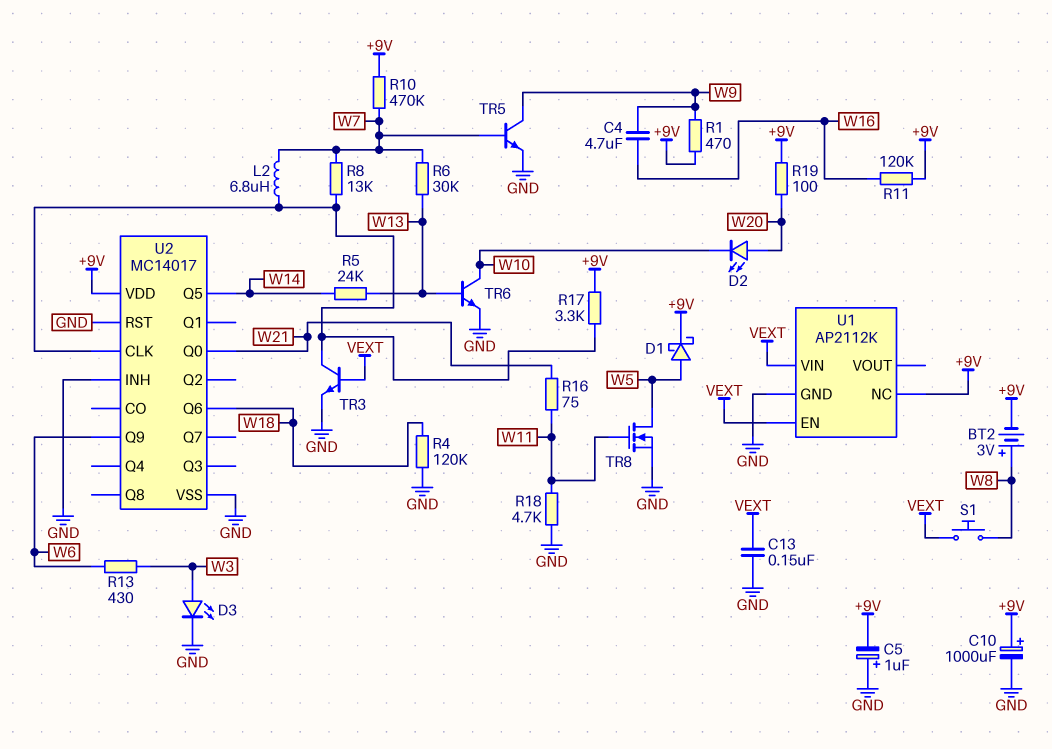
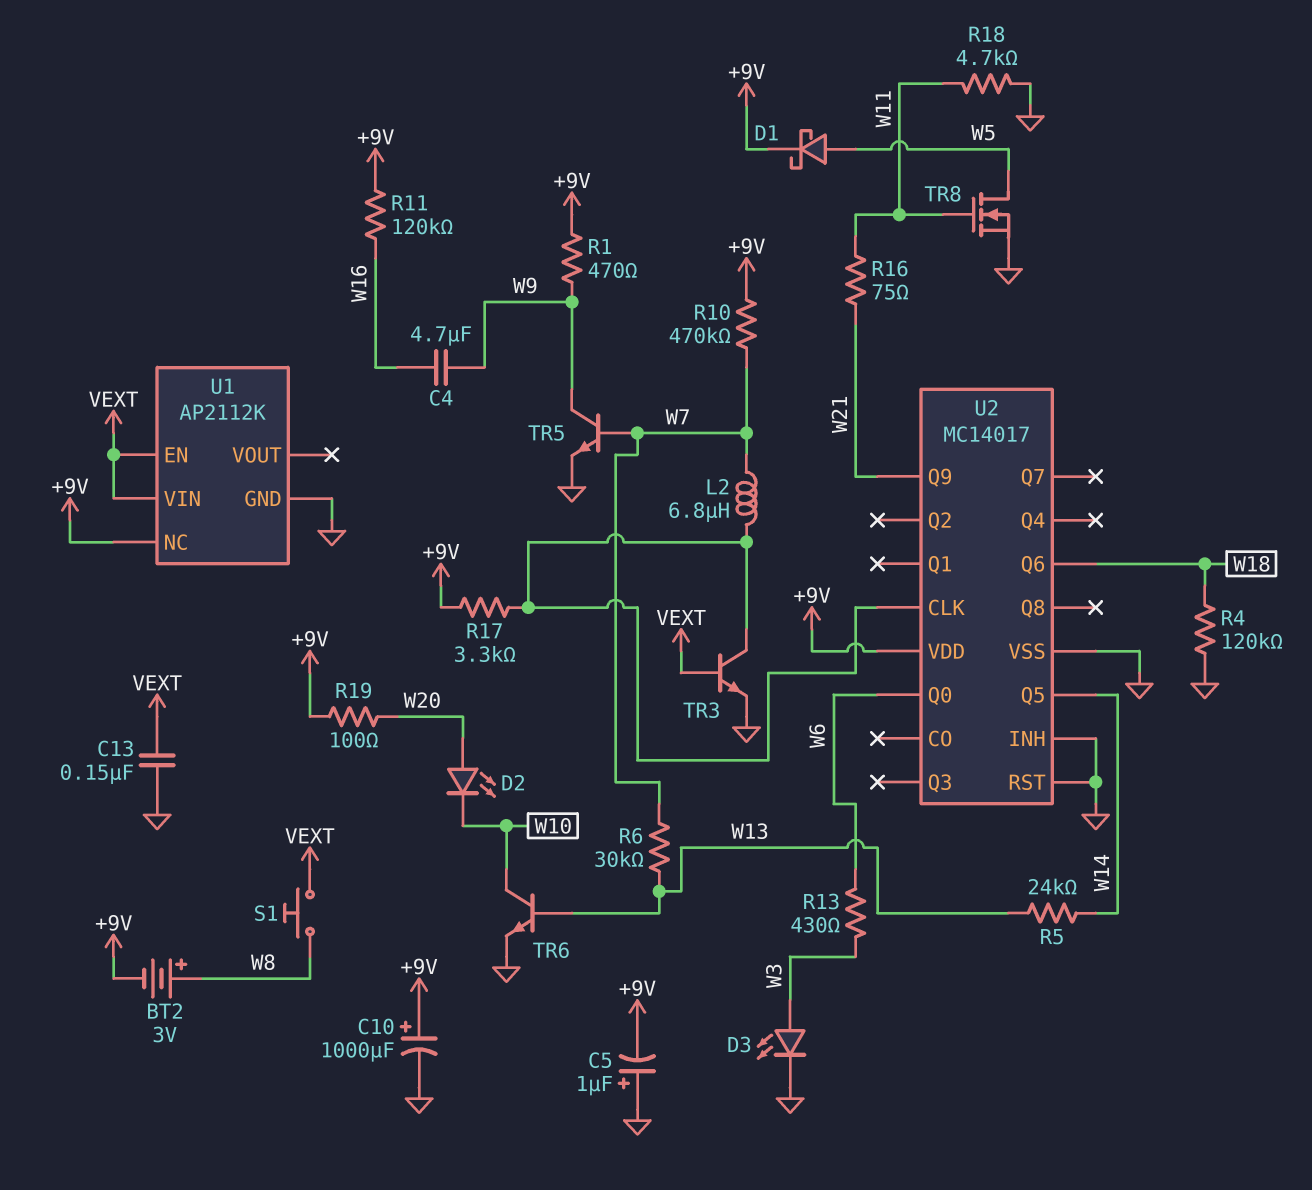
R8: 13k (U2/CLK, W7) -> none
U2 pin Q0: W21 -> W6
U2 pin Q9: W6 -> W21

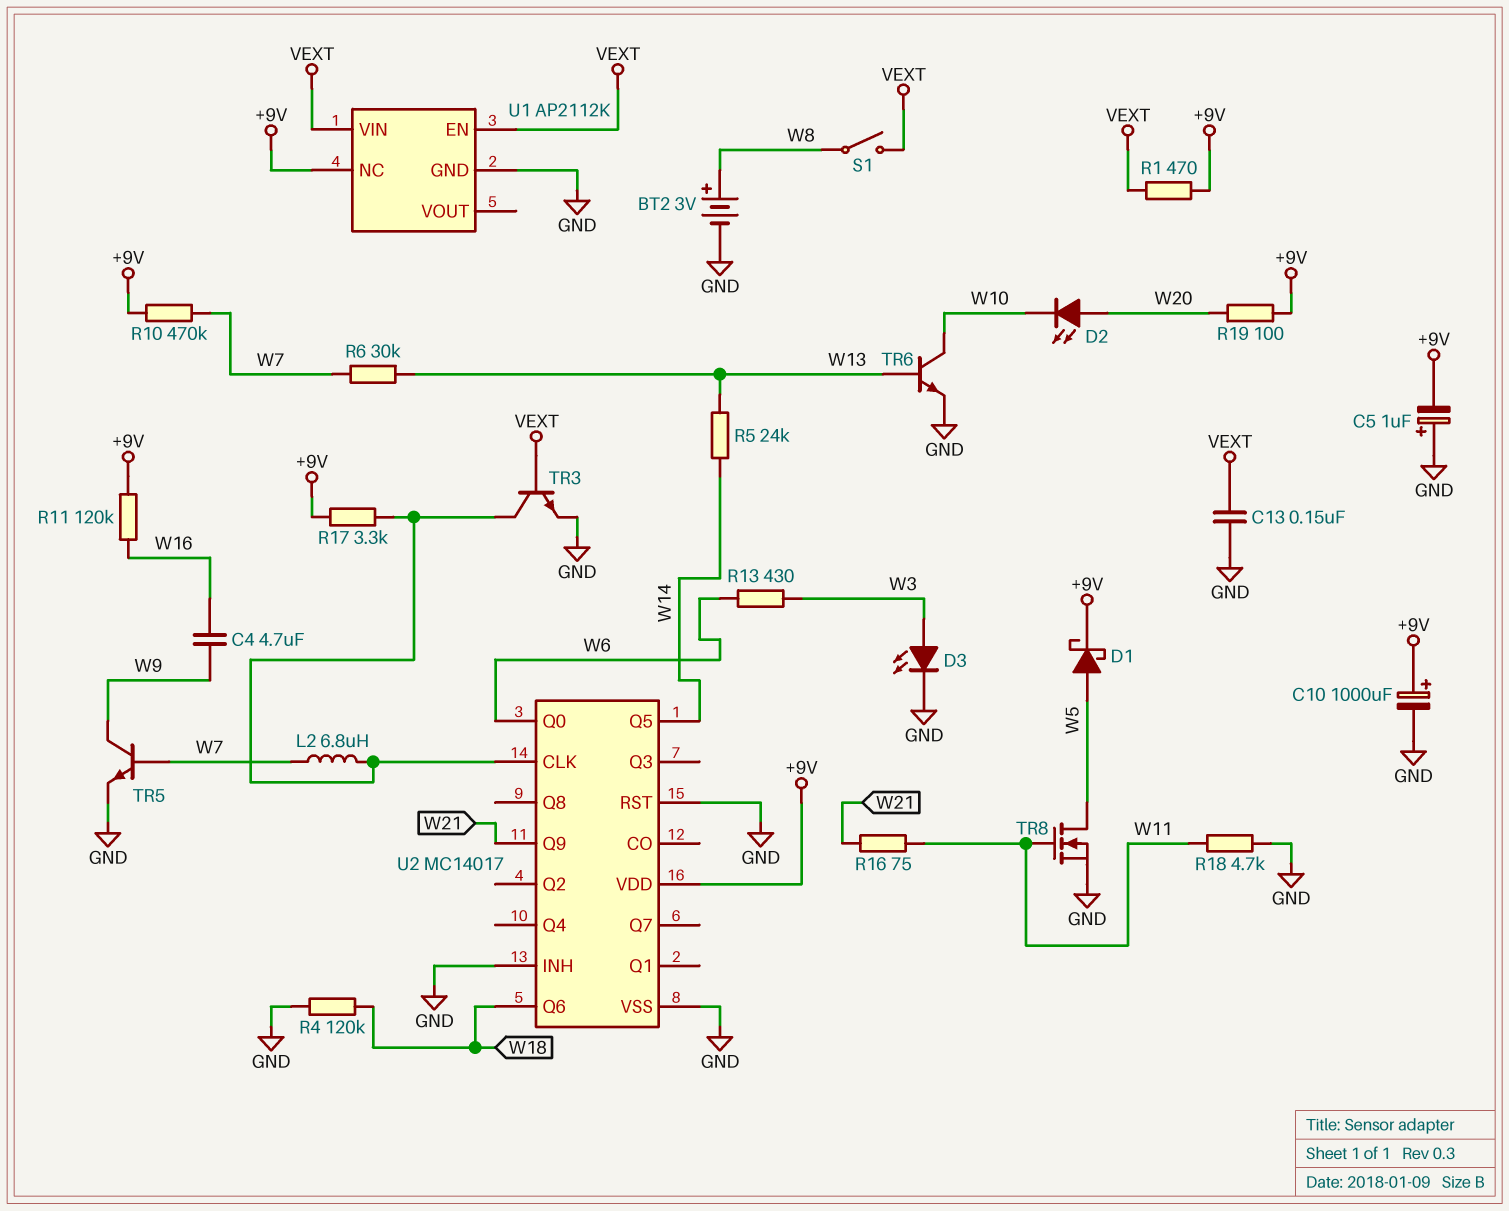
BT2: 3V (plus W8, minus +9V) -> 3V (plus W8, minus GND)
R1: 470 (+9V, W9) -> 470 (+9V, VEXT)
S1: button (VEXT, W8) -> switch (VEXT, W8)

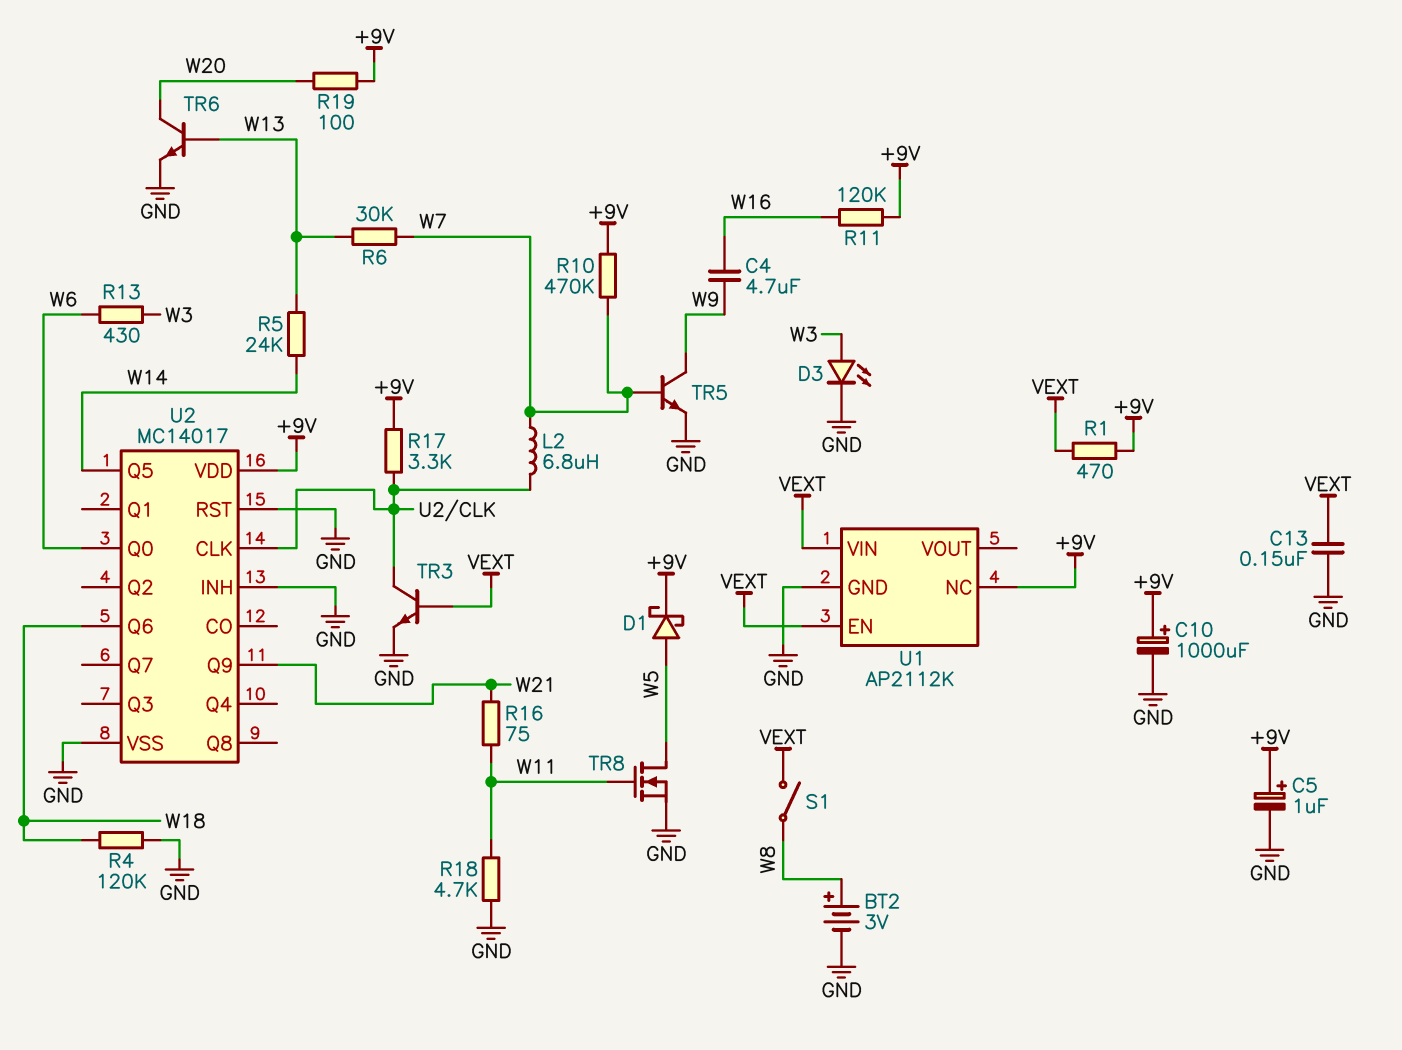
C5: 1uF (plus GND, minus +9V) -> 1uF (plus +9V, minus GND)
D2: LED (A W20, K W10) -> none
TR6: NPN (B W13, C W10, E GND) -> NPN (B W13, C W20, E GND)

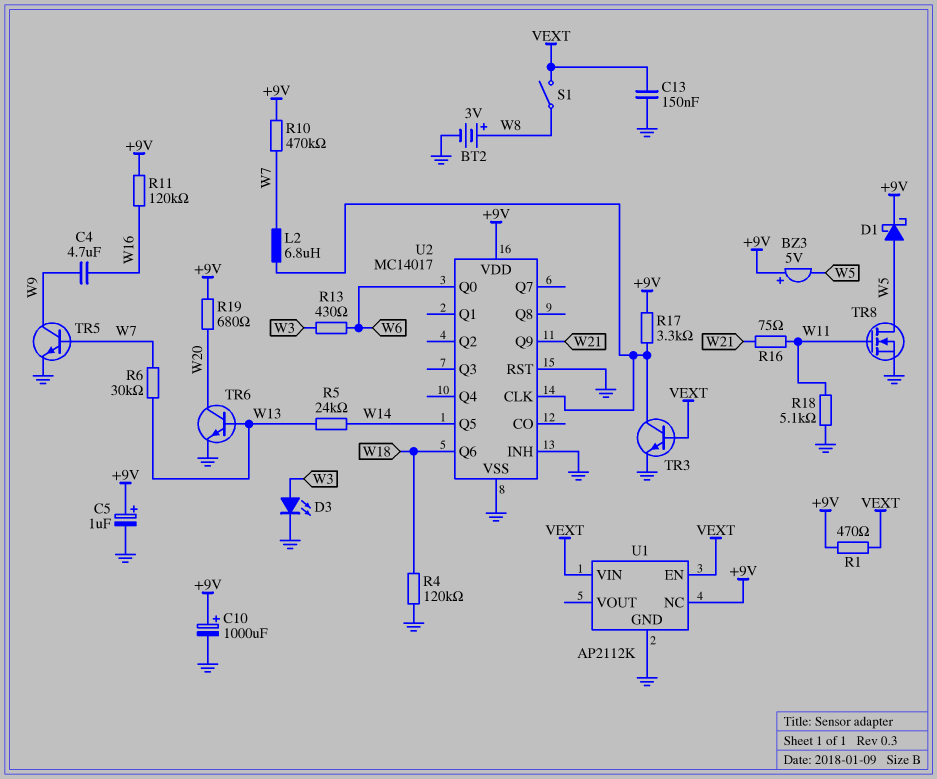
BZ3: none -> buzzer 5V (plus +9V, minus W5)
R18: 4.7k (GND, W11) -> 5.1k (GND, W11)
R19: 100 (+9V, W20) -> 680 (+9V, W20)

